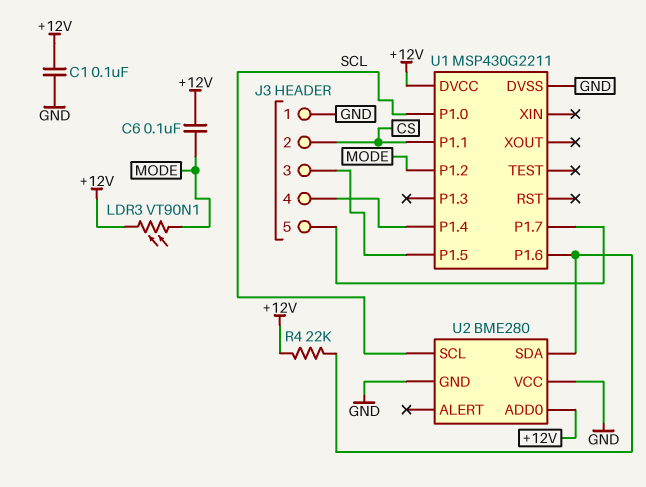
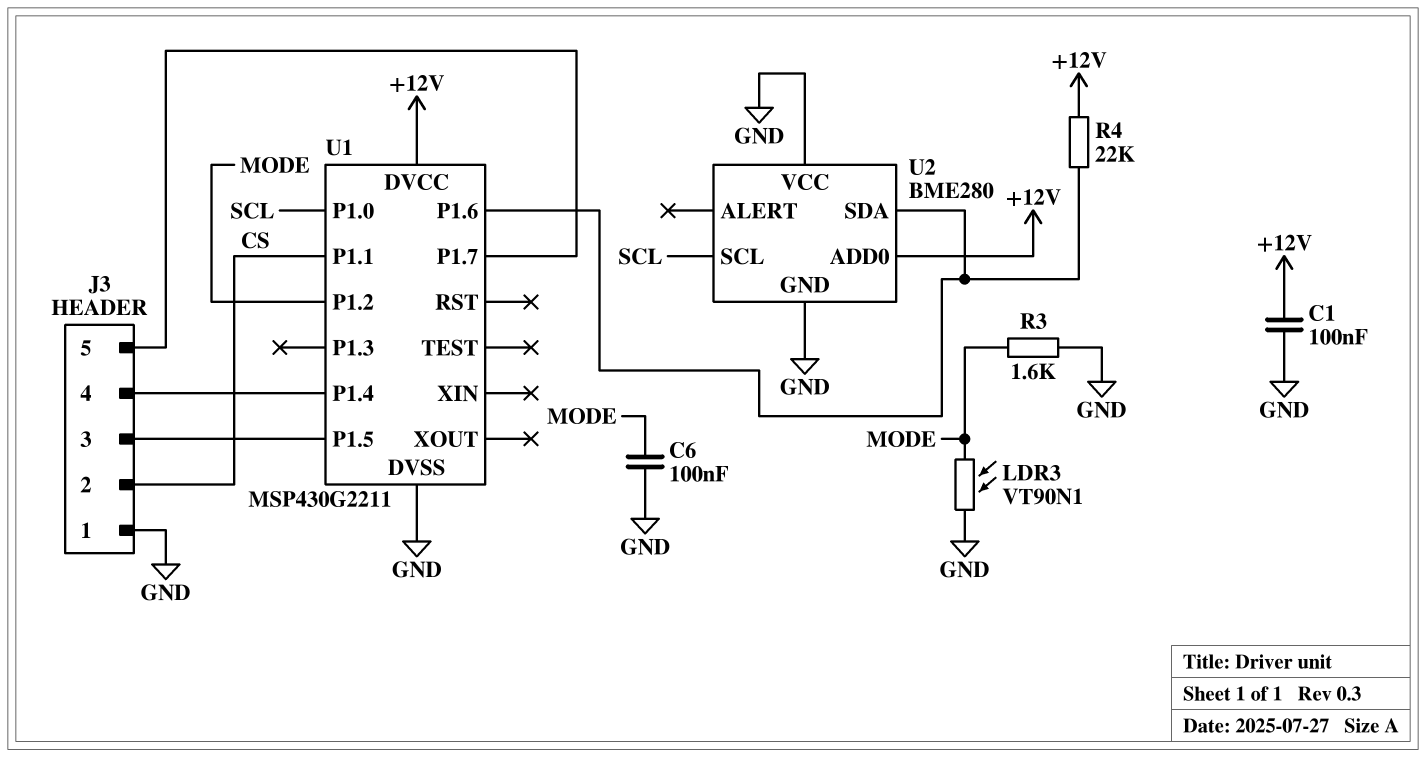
C6: 100nF (+12V, MODE) -> 100nF (GND, MODE)
LDR3: VT90N1 (+12V, MODE) -> VT90N1 (GND, MODE)
R3: none -> 1.6k (GND, MODE)

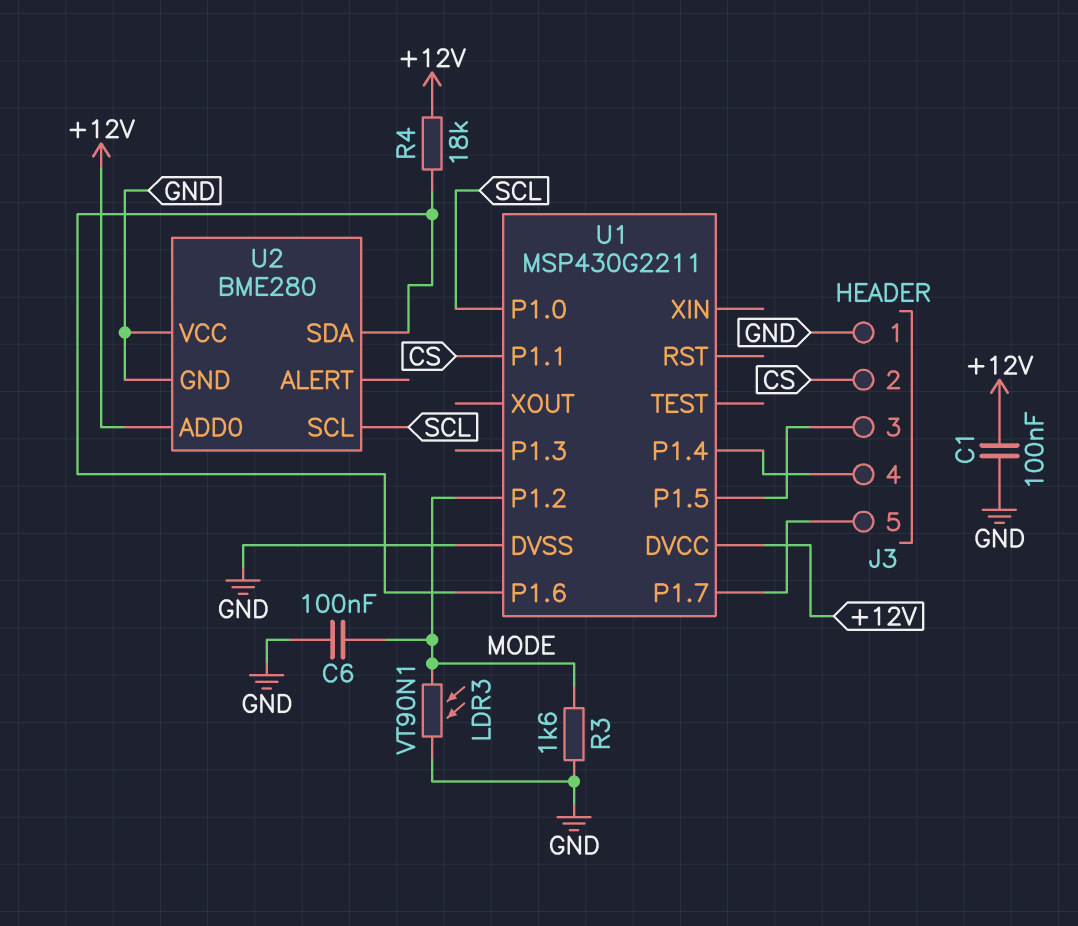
R4: 22k (+12V, U1/P1.6) -> 18k (+12V, U1/P1.6)

